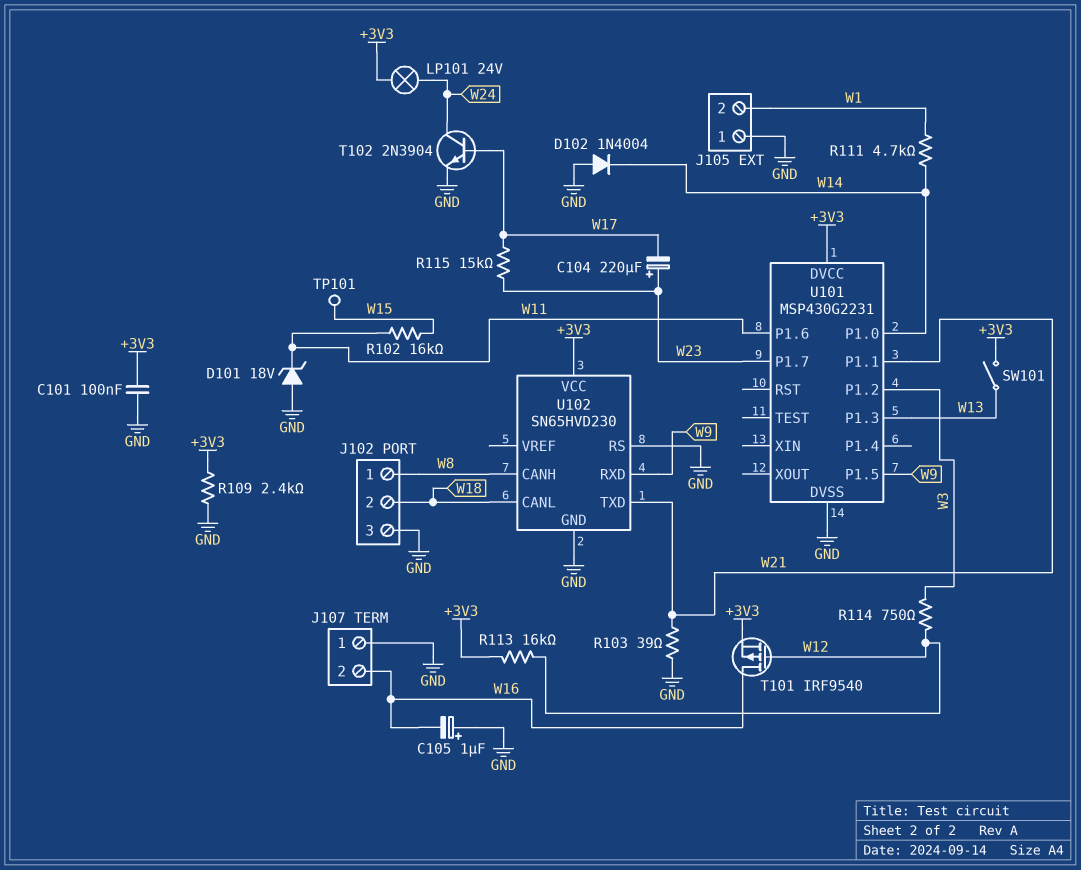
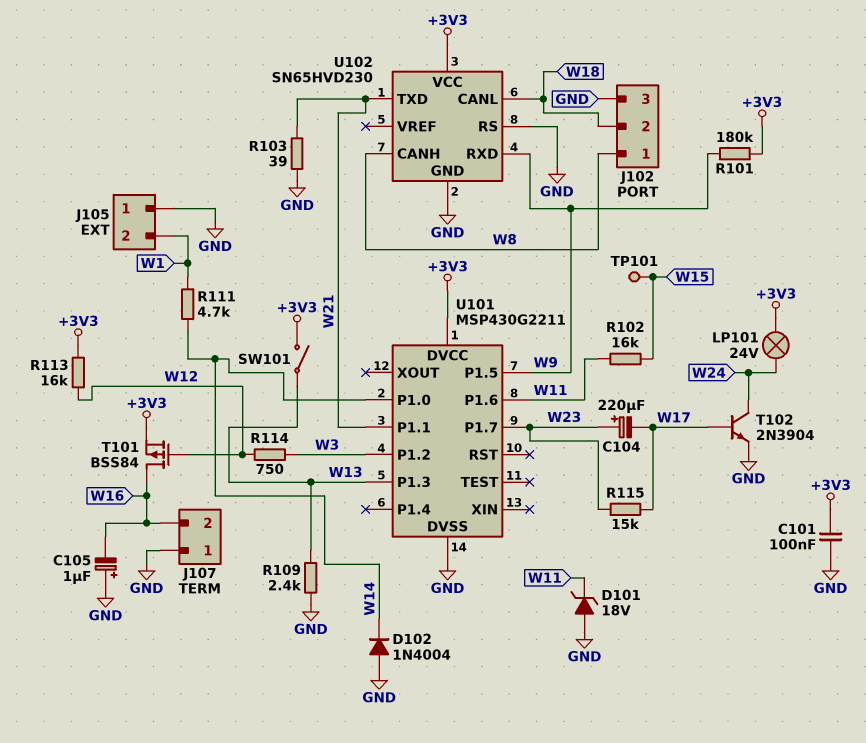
R101: none -> 180k (+3V3, W9)
R109: 2.4k (+3V3, GND) -> 2.4k (GND, W13)
T101: PMOS IRF9540 (G W12, D W16, S +3V3) -> PMOS BSS84 (G W12, D W16, S +3V3)
U101: MSP430G2231 -> MSP430G2211

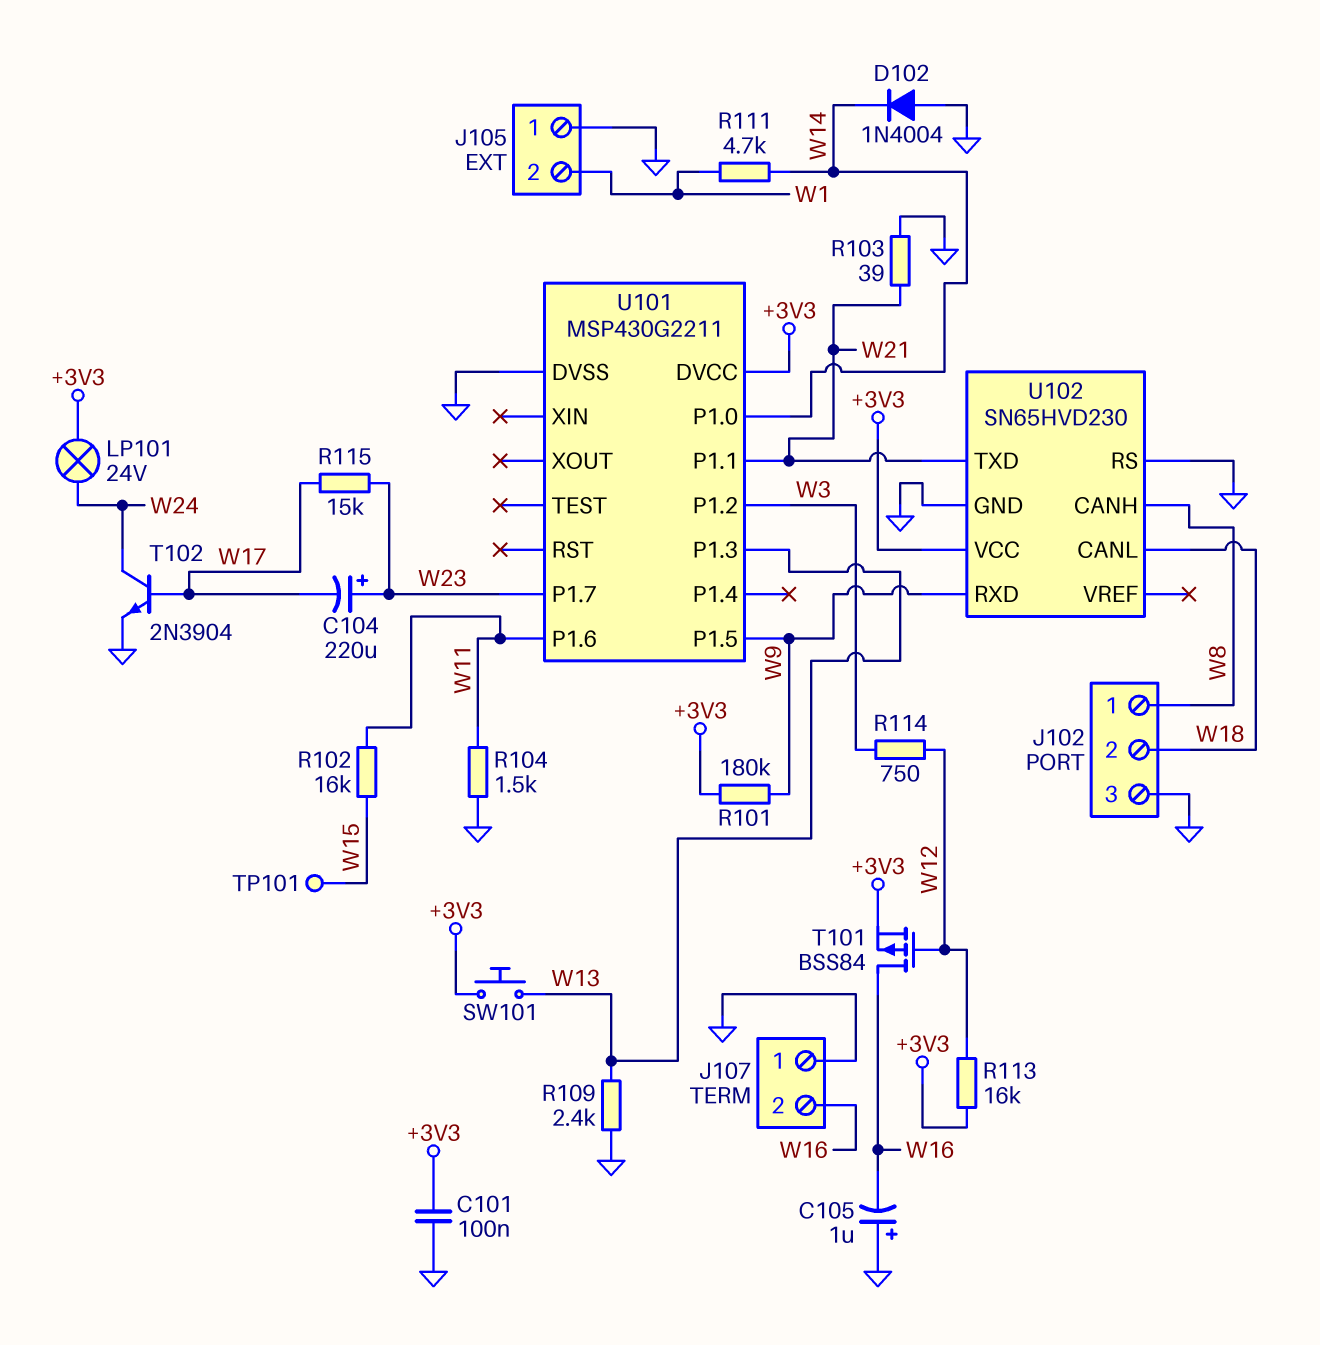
D101: zener 18V (A GND, K W11) -> none
R104: none -> 1.5k (GND, W11)
SW101: switch (+3V3, W13) -> button (+3V3, W13)

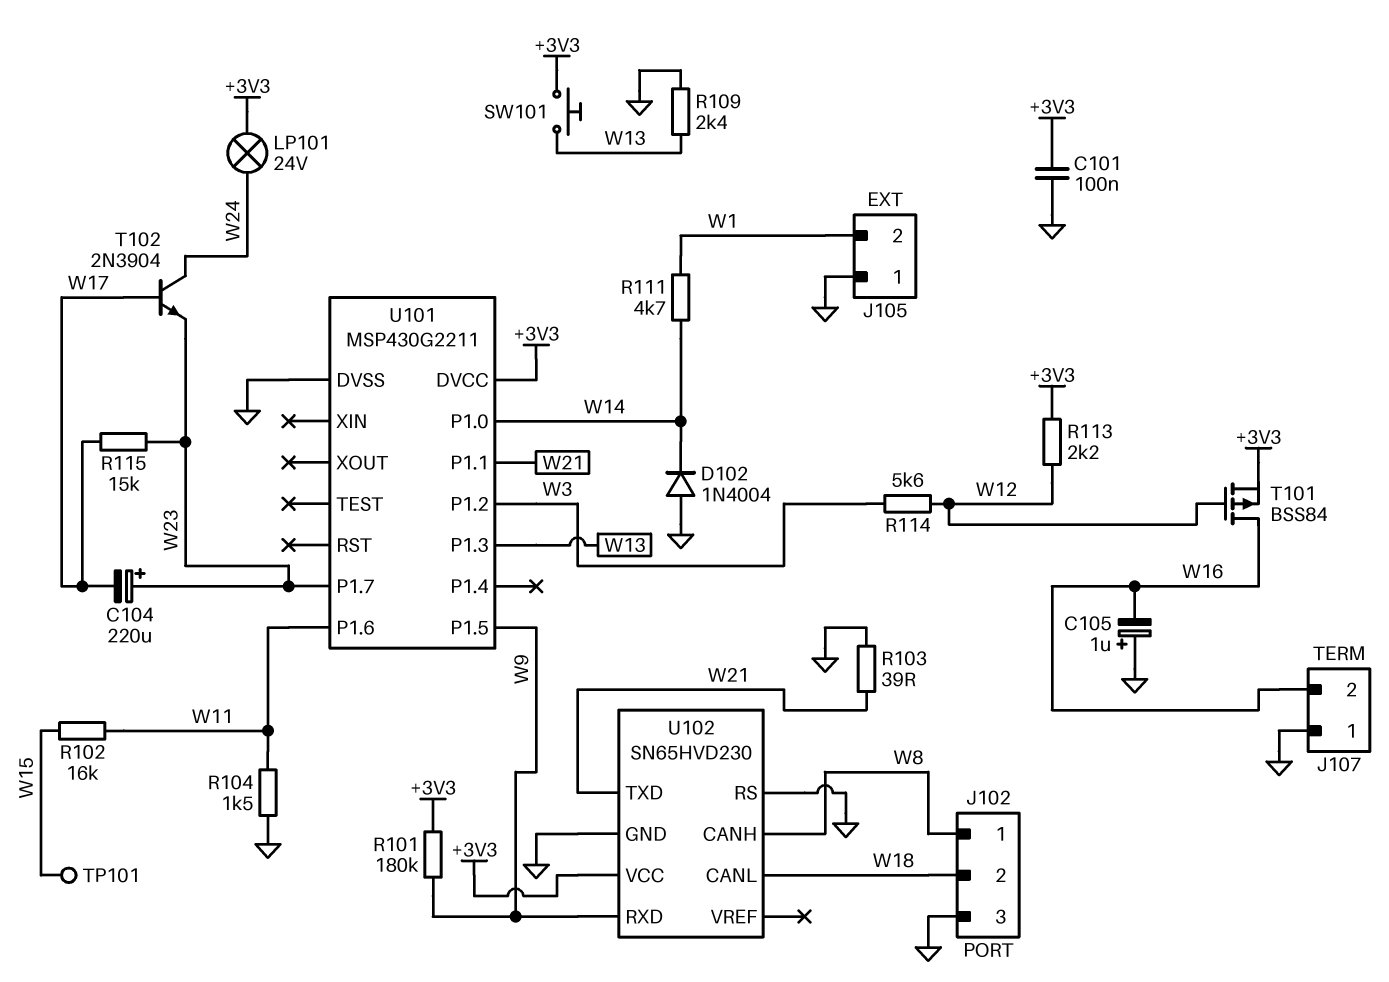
R113: 16k (+3V3, W12) -> 2.2k (+3V3, W12)
R114: 750 (W3, W12) -> 5.6k (W3, W12)
T102: NPN 2N3904 (B W17, C W24, E GND) -> NPN 2N3904 (B W17, C W24, E W23)

